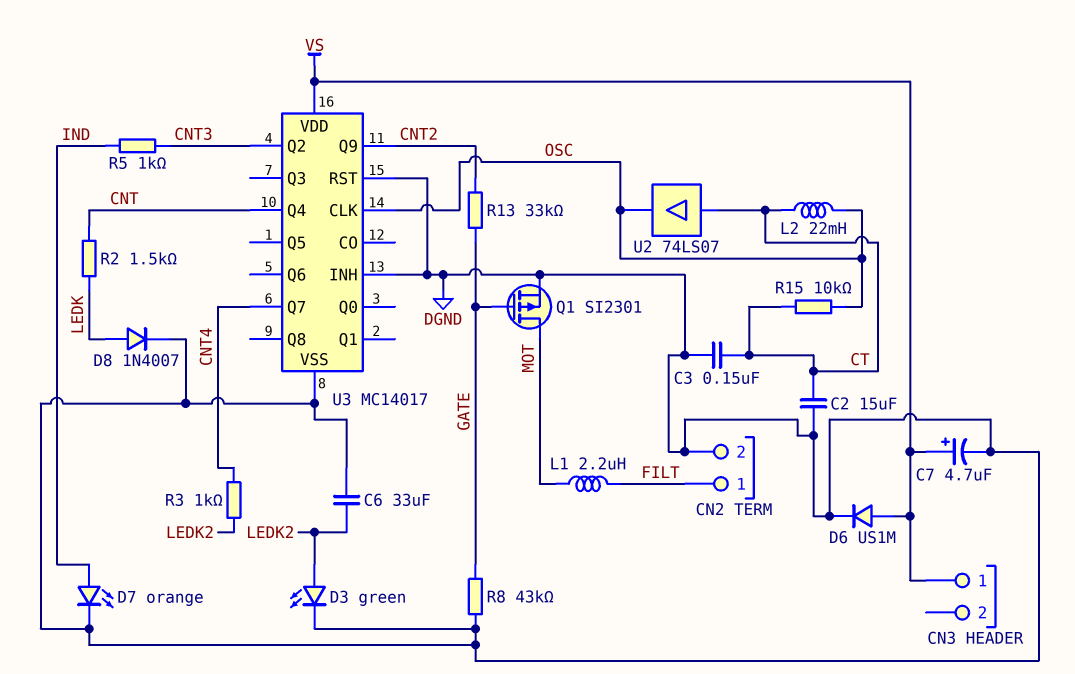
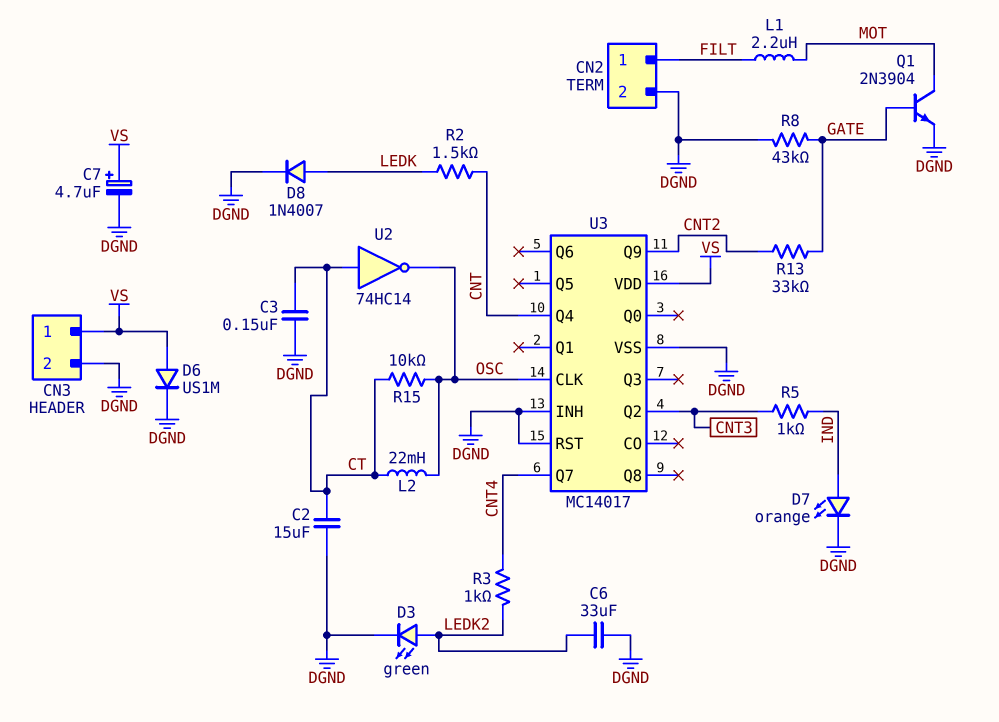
CN3 pin 2: none -> DGND
Q1: PMOS SI2301 (G GATE, D MOT, S DGND) -> NPN 2N3904 (B GATE, C MOT, E DGND)
U2: buffer 74LS07 (in CT, out OSC) -> NOT 74HC14 (in CT, out OSC)

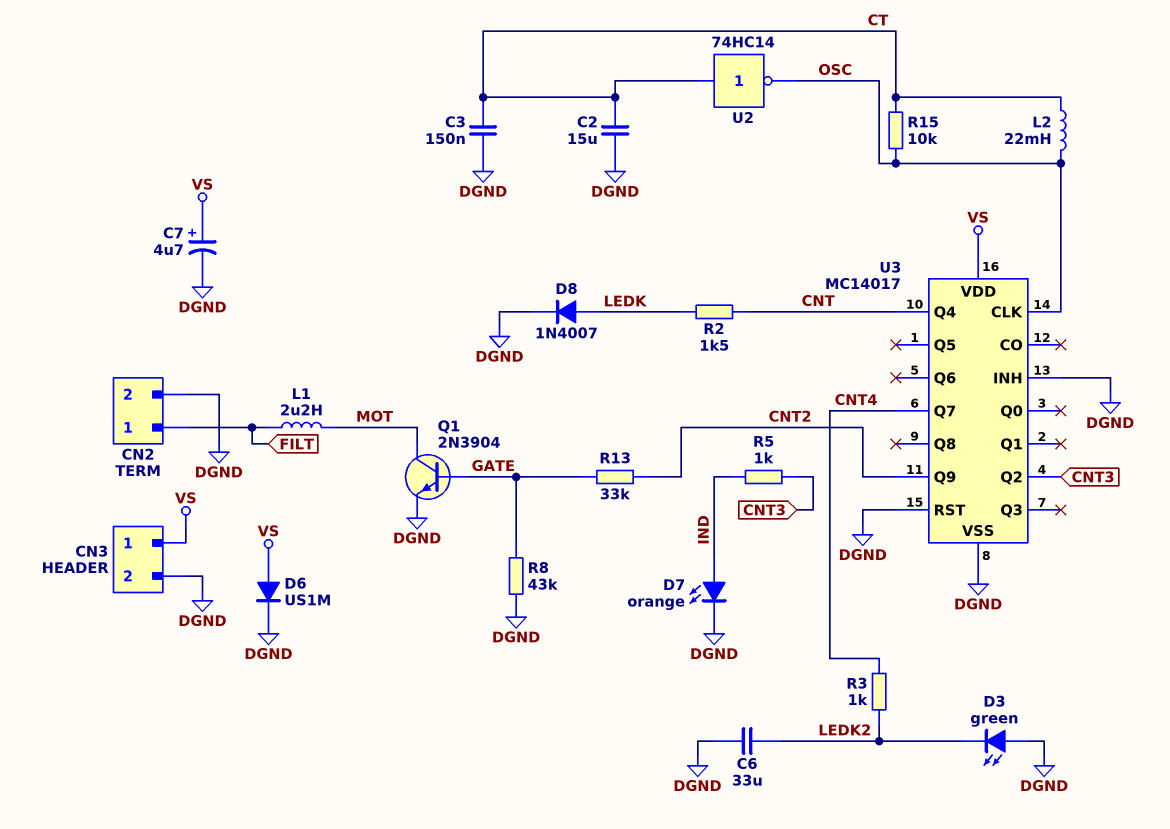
D3: LED green (A LEDK2, K DGND) -> LED green (A DGND, K LEDK2)

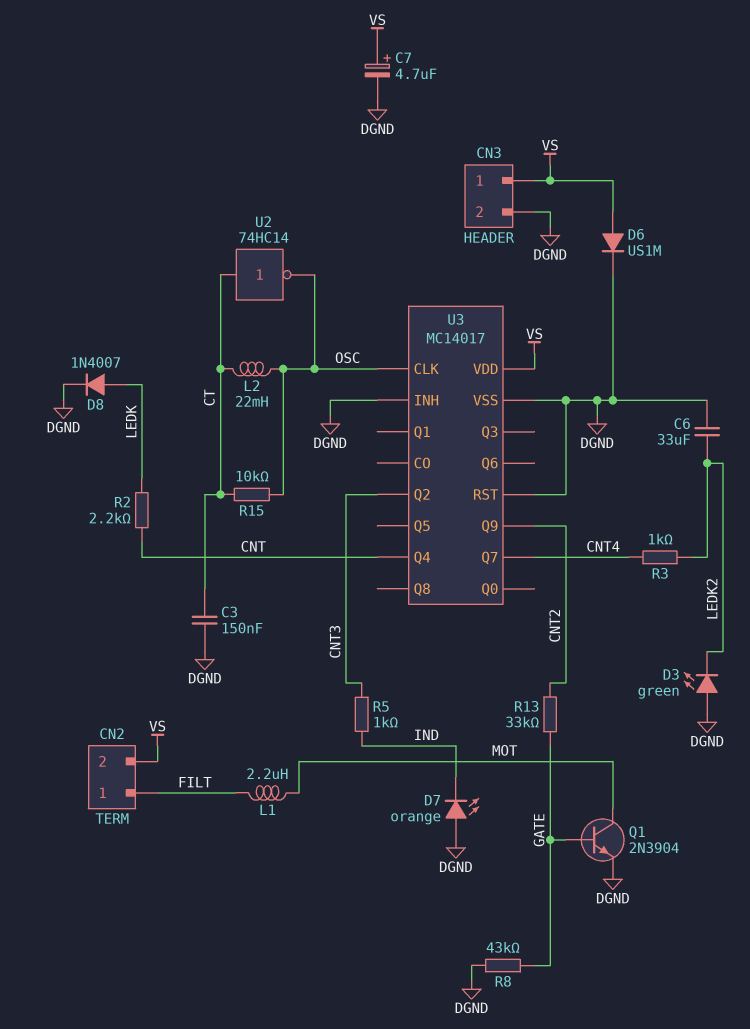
C2: 15uF (CT, DGND) -> none
CN2 pin 2: DGND -> VS
D7: LED orange (A IND, K DGND) -> LED orange (A DGND, K IND)
R2: 1.5k (CNT, LEDK) -> 2.2k (CNT, LEDK)

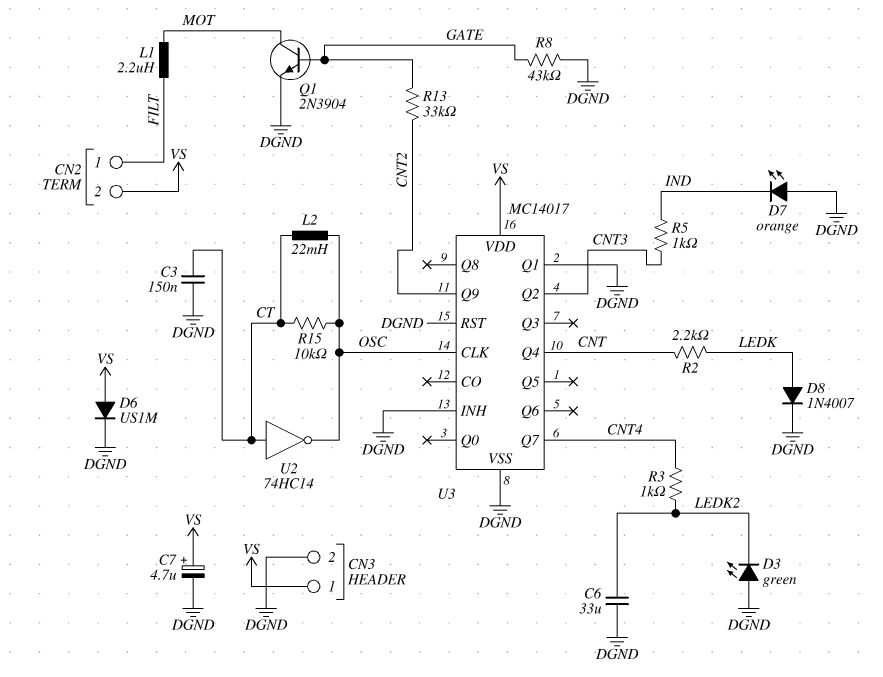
U3 pin Q1: none -> DGND

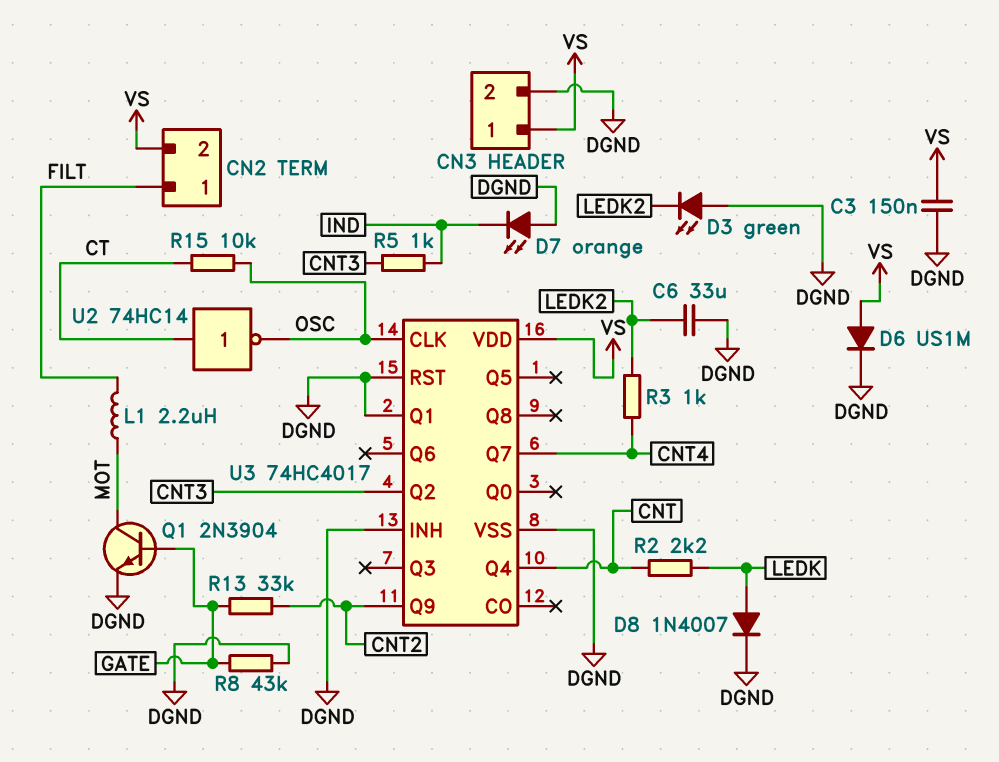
C3: 150nF (CT, DGND) -> 150nF (DGND, VS)
C7: 4.7uF (plus VS, minus DGND) -> none
L2: 22mH (CT, OSC) -> none
U3: MC14017 -> 74HC4017

